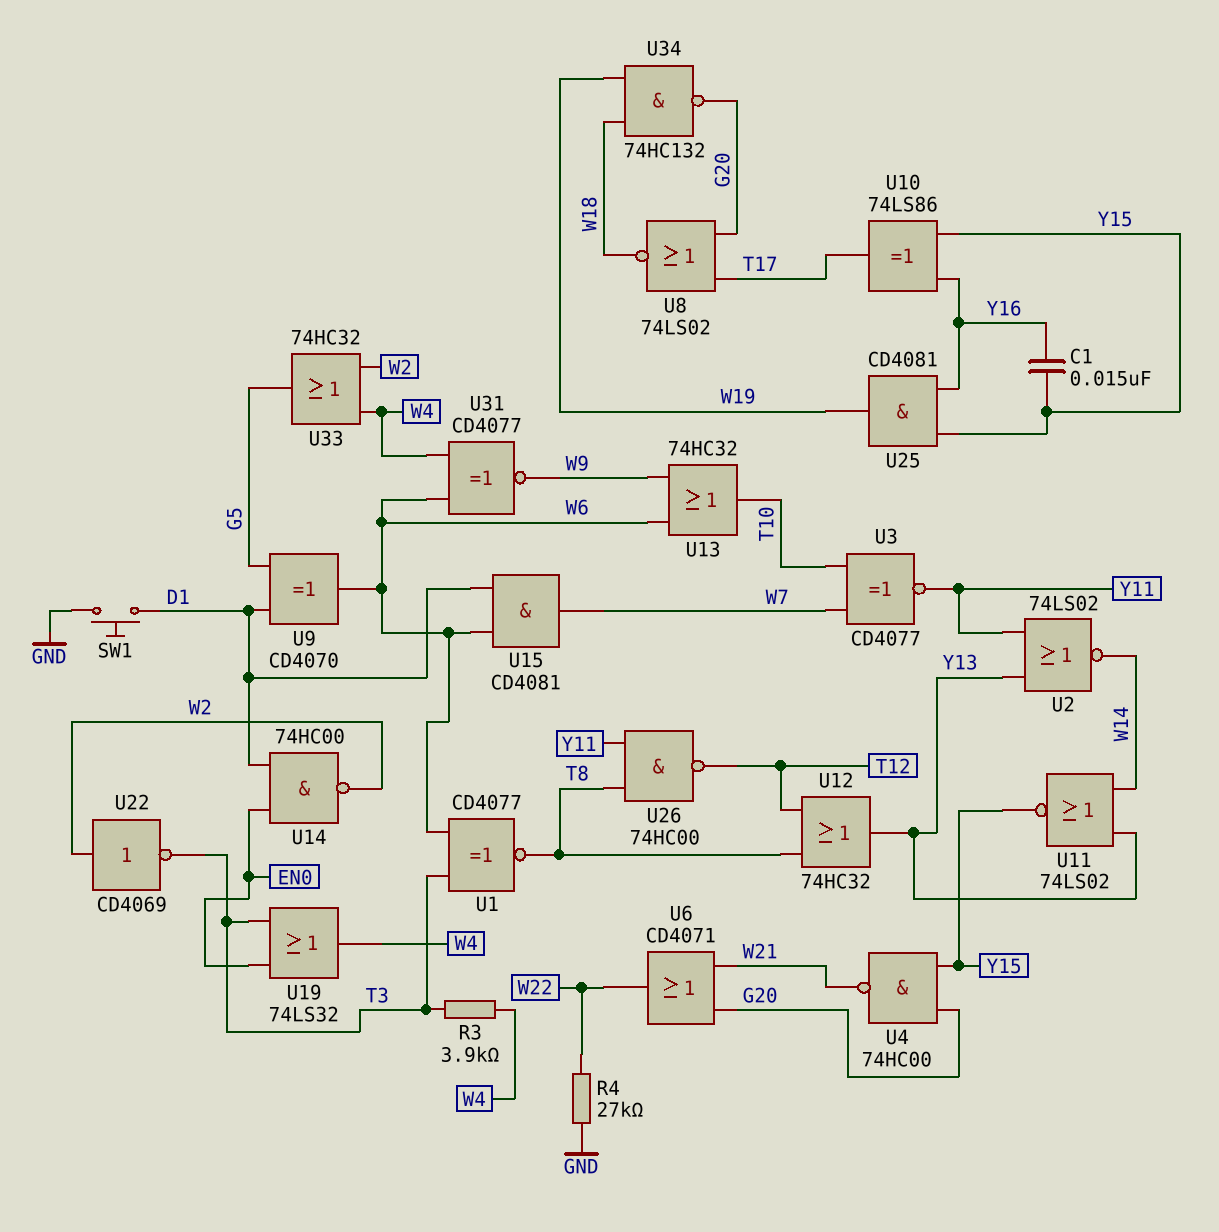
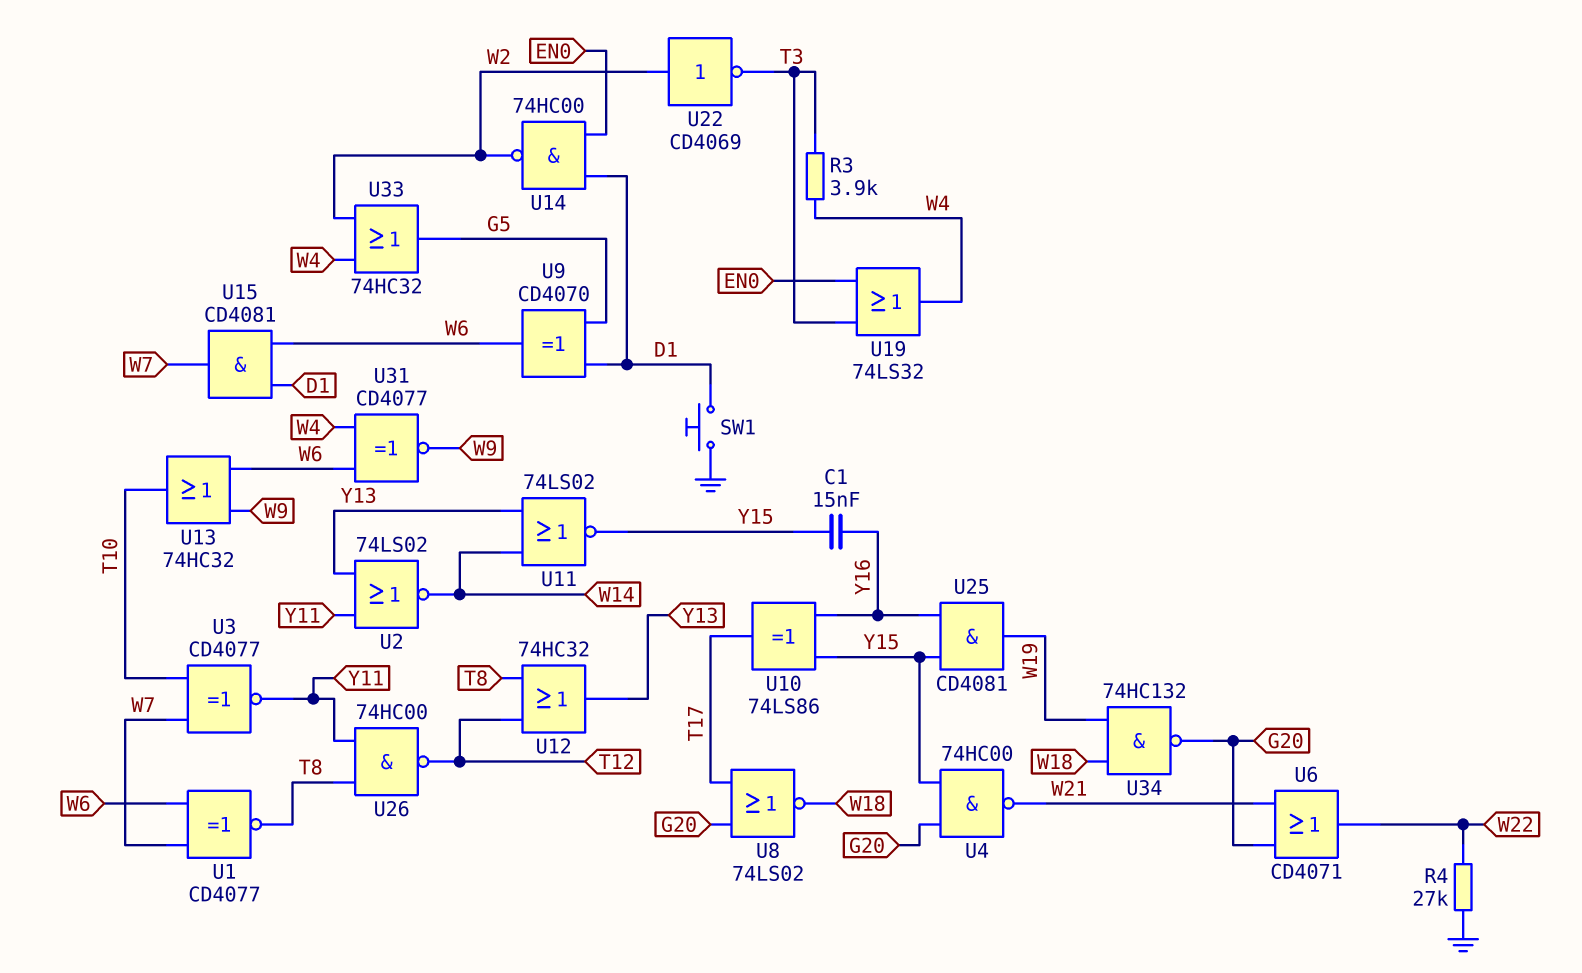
U1: XNOR CD4077 (in T3, in W6, out T8) -> XNOR CD4077 (in W6, in W7, out T8)

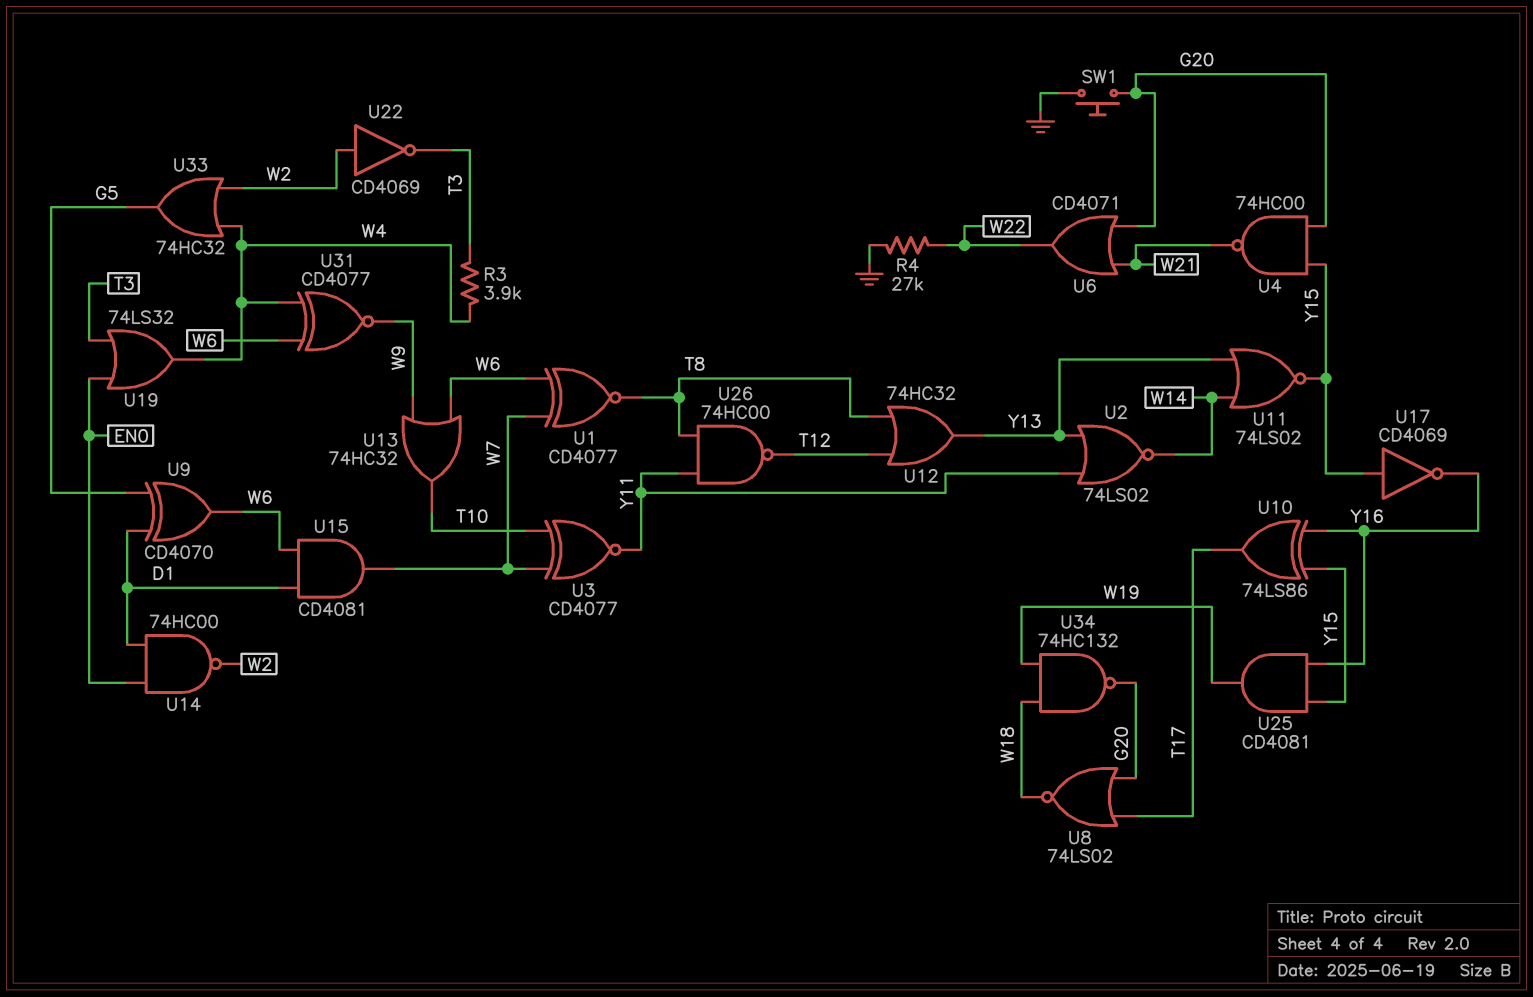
C1: 15nF (Y15, Y16) -> none
SW1: button (D1, GND) -> button (G20, GND)
U17: none -> NOT CD4069 (in Y15, out Y16)

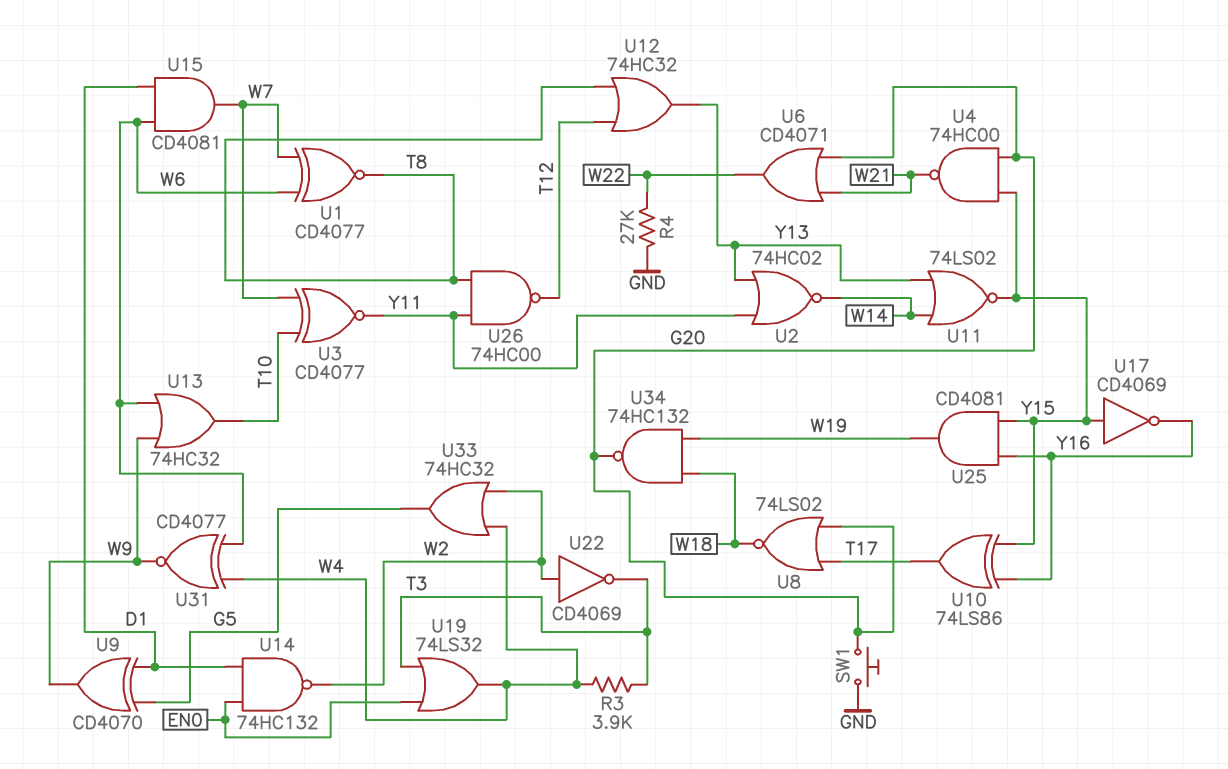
U2: NOR 74LS02 (in Y11, in Y13, out W14) -> NOR 74HC02 (in Y11, in Y13, out W14)
U9: XOR CD4070 (in D1, in G5, out W6) -> XOR CD4070 (in D1, in G5, out W9)
U14: NAND 74HC00 (in D1, in EN0, out W2) -> NAND 74HC132 (in D1, in EN0, out W2)

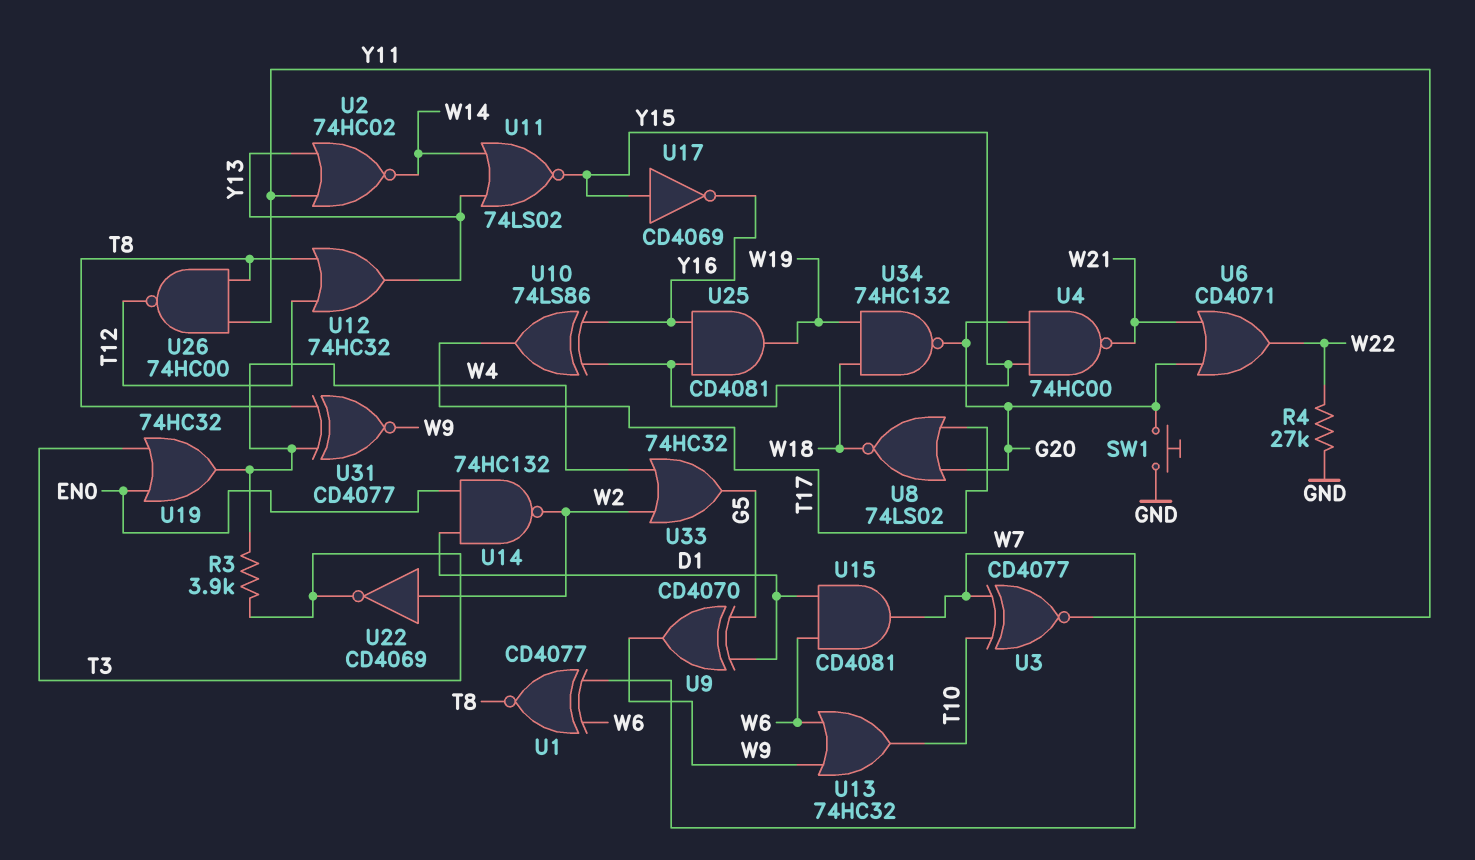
U19: OR 74LS32 (in EN0, in T3, out W4) -> OR 74HC32 (in EN0, in T3, out W4)
U31: XNOR CD4077 (in W4, in W6, out W9) -> XNOR CD4077 (in T8, in W4, out W9)

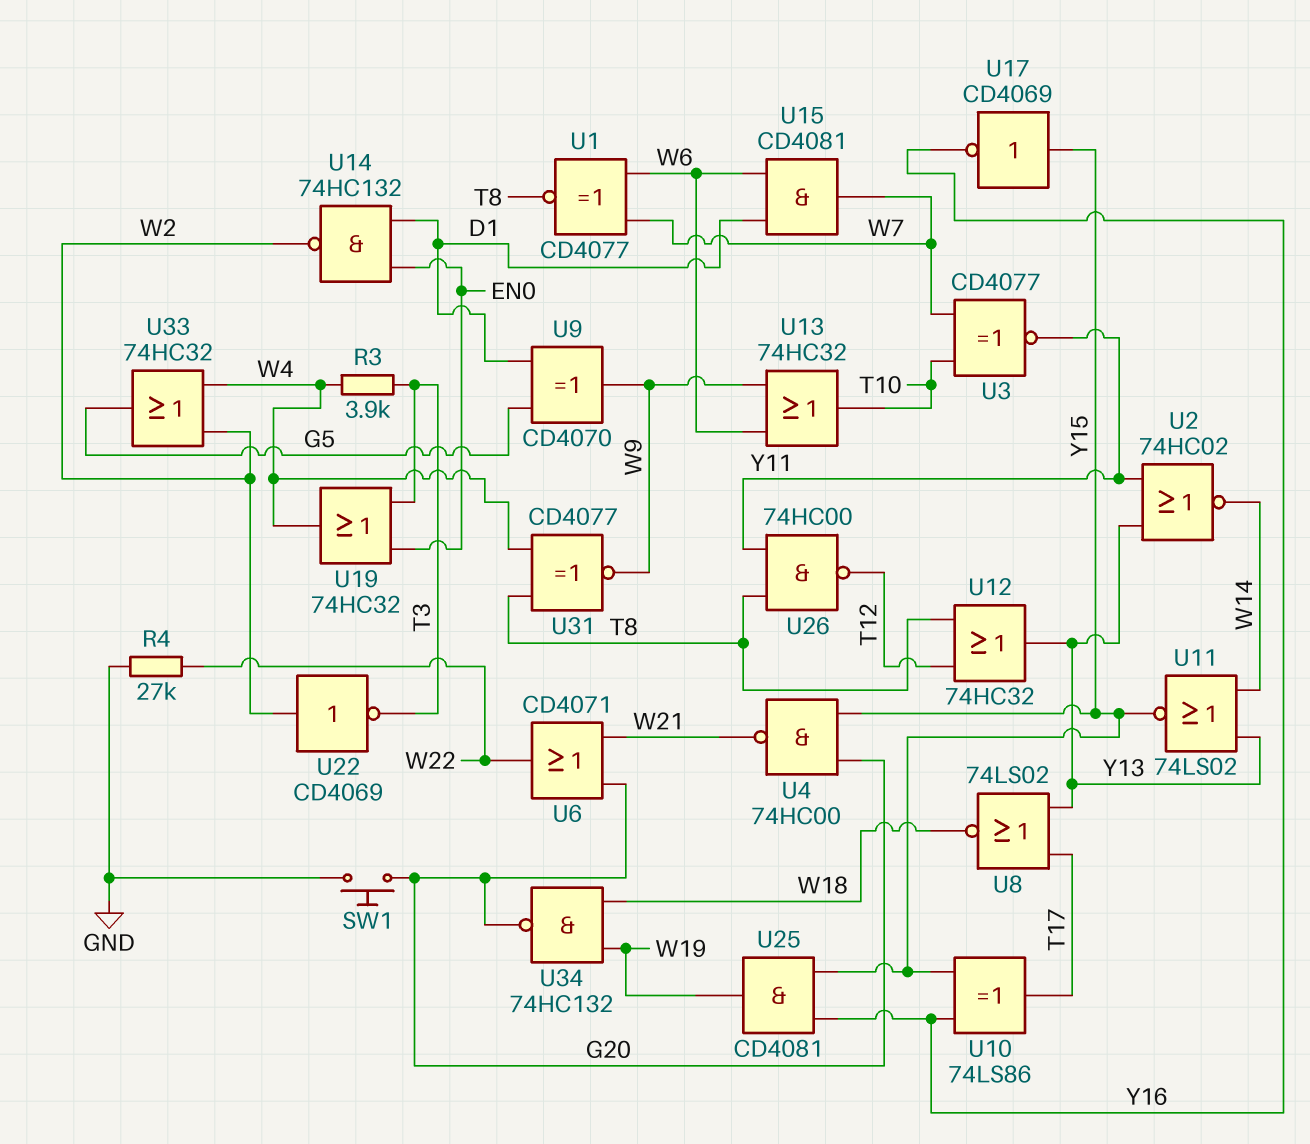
U8: NOR 74LS02 (in G20, in T17, out W18) -> NOR 74LS02 (in T17, in Y13, out W18)

